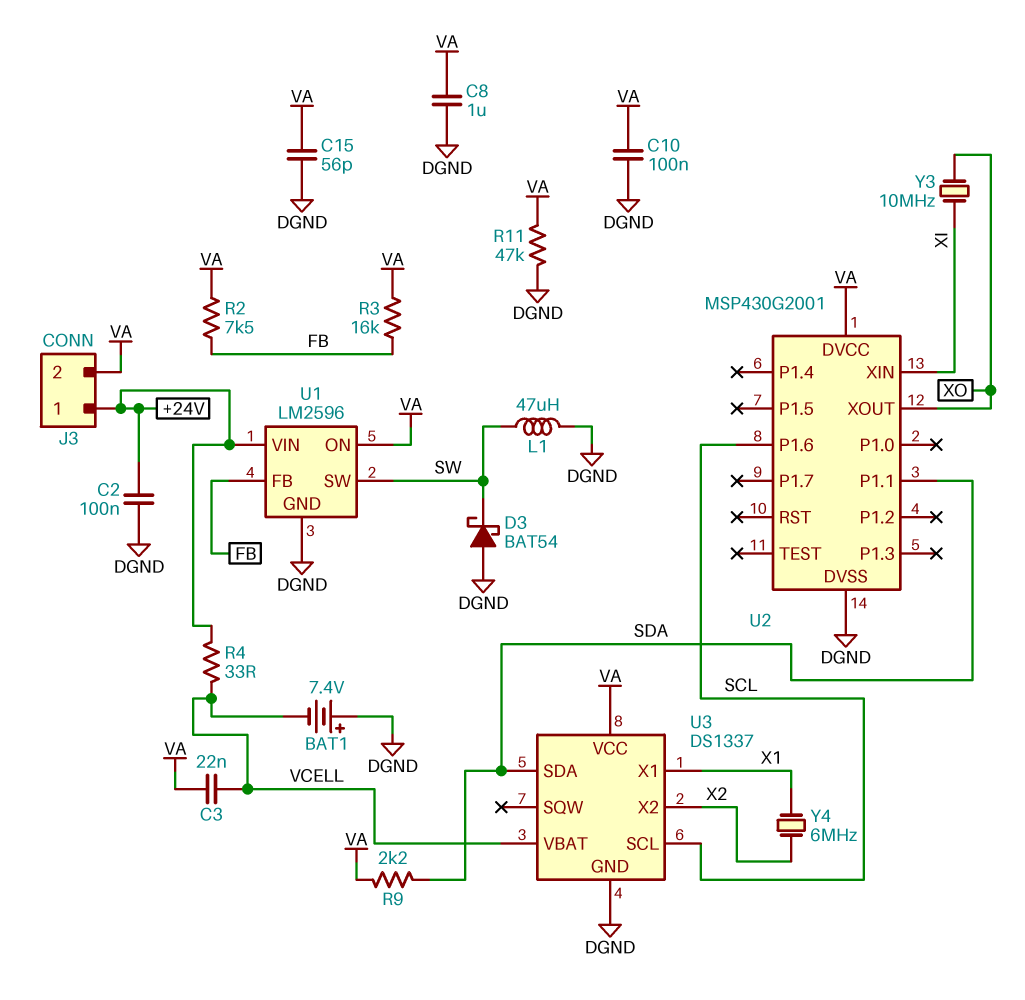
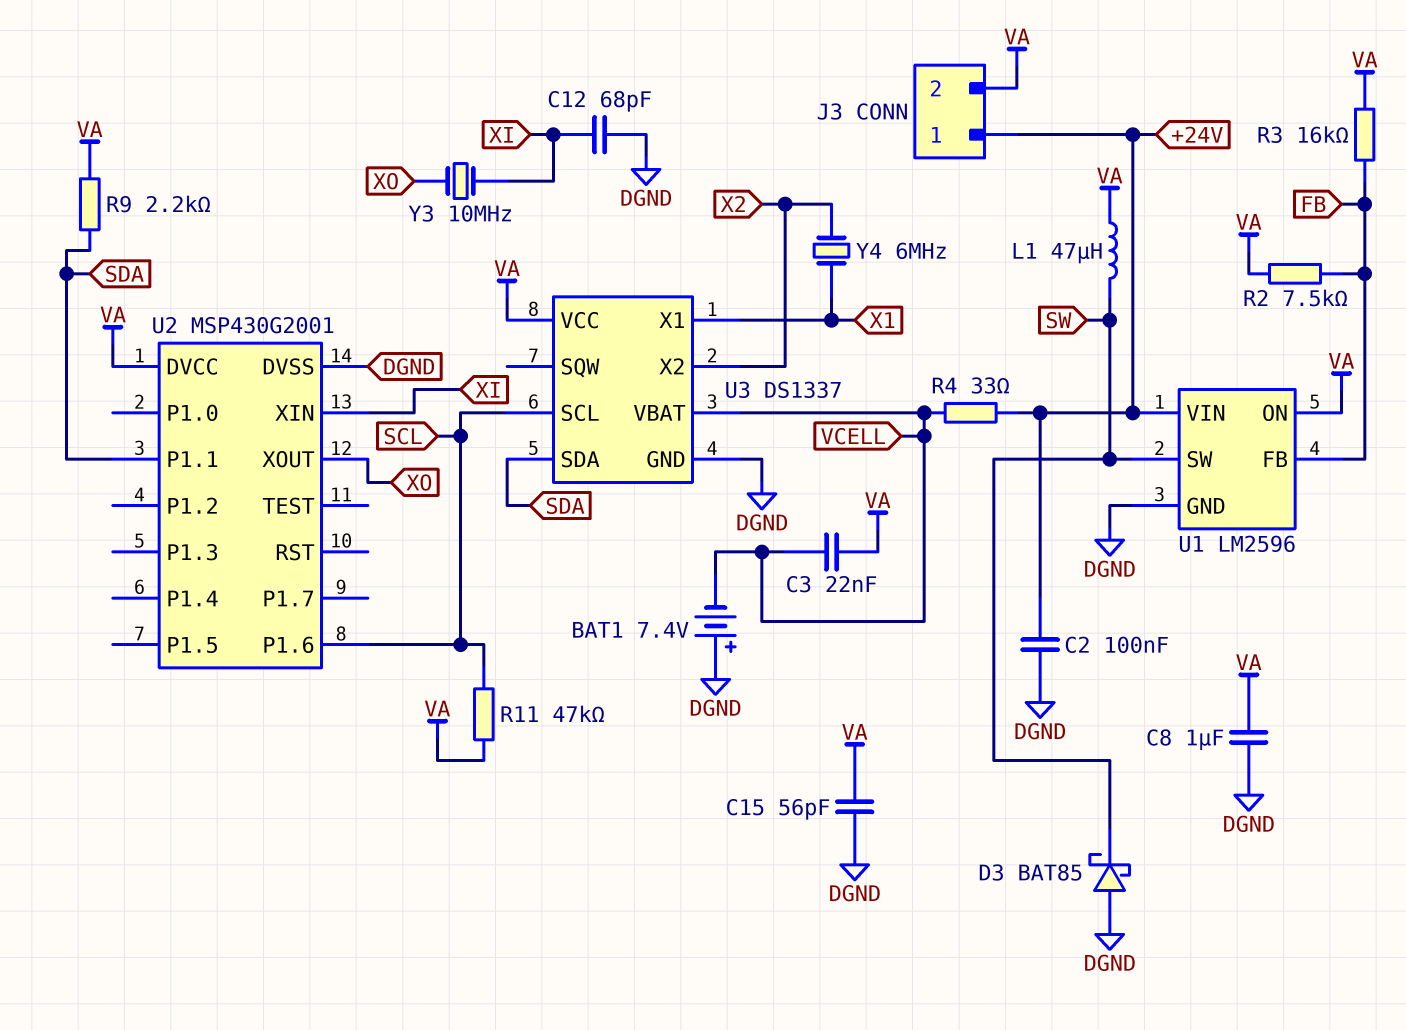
C10: 100nF (DGND, VA) -> none
C12: none -> 68pF (DGND, XI)
D3: schottky BAT54 (A DGND, K SW) -> schottky BAT85 (A DGND, K SW)
L1: 47uH (DGND, SW) -> 47uH (SW, VA)
R11: 47k (DGND, VA) -> 47k (SCL, VA)

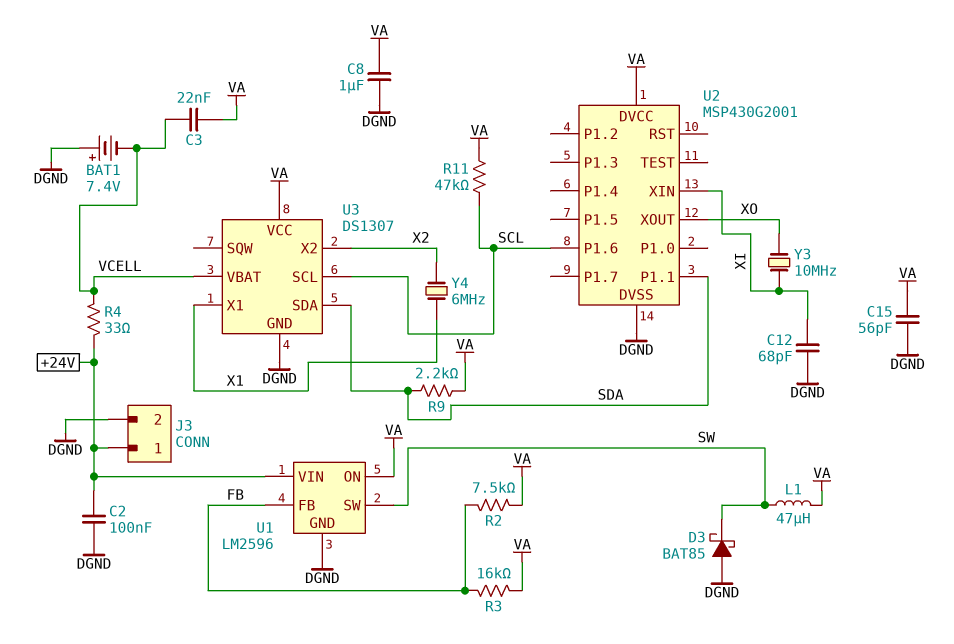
J3 pin 2: VA -> DGND
U3: DS1337 -> DS1307

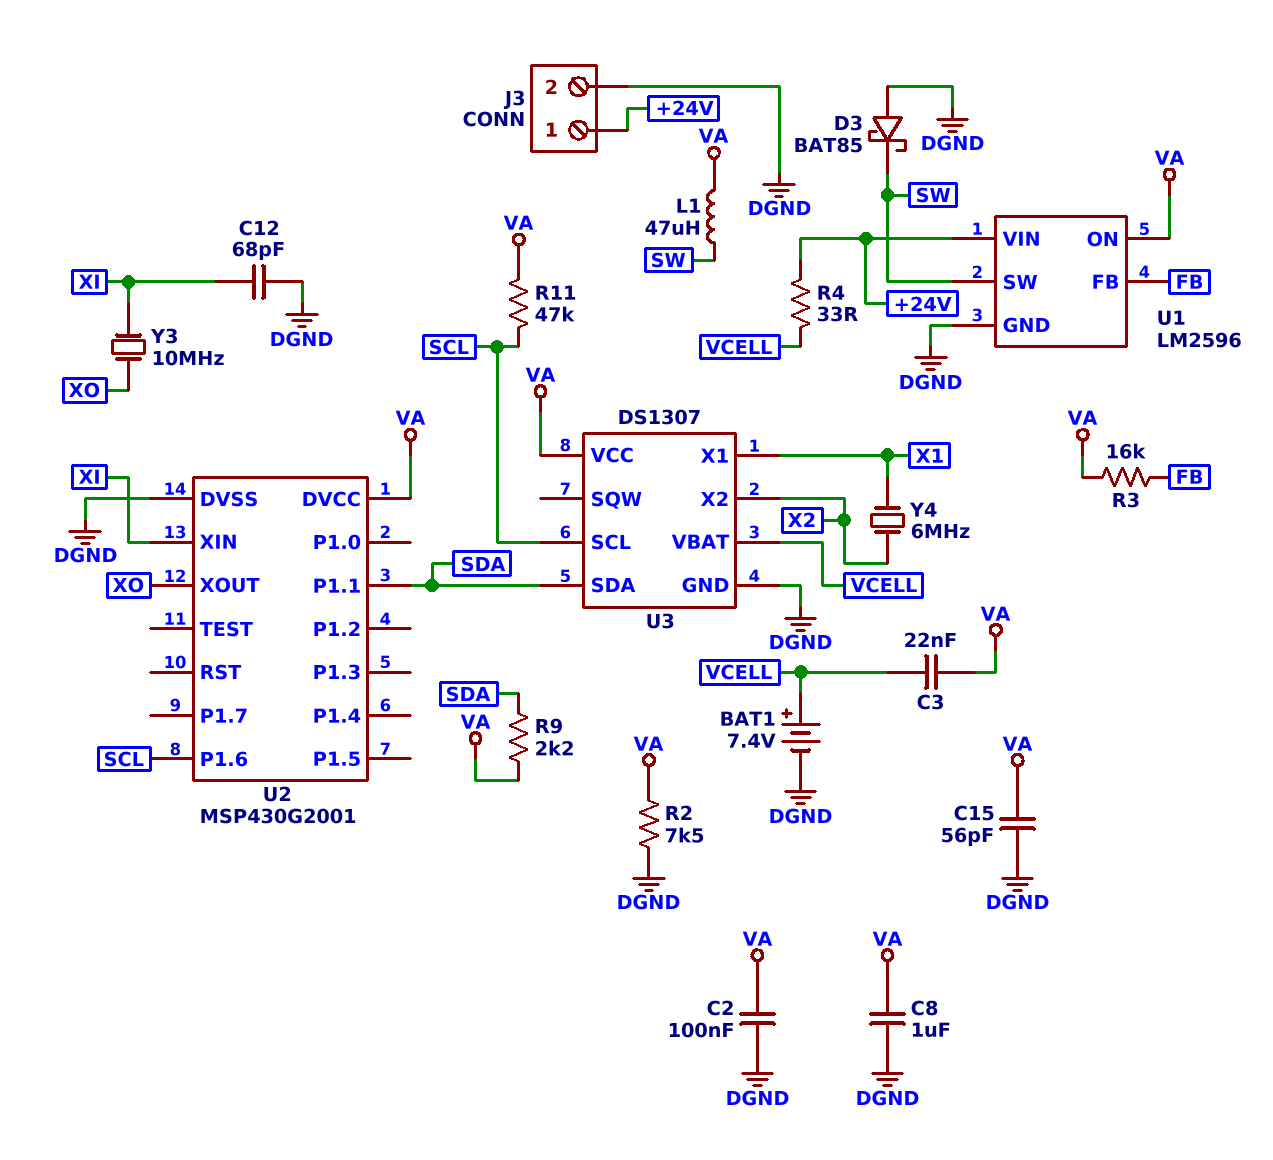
BAT1: 7.4V (plus DGND, minus VCELL) -> 7.4V (plus VCELL, minus DGND)
C2: 100nF (+24V, DGND) -> 100nF (DGND, VA)
R2: 7.5k (FB, VA) -> 7.5k (DGND, VA)

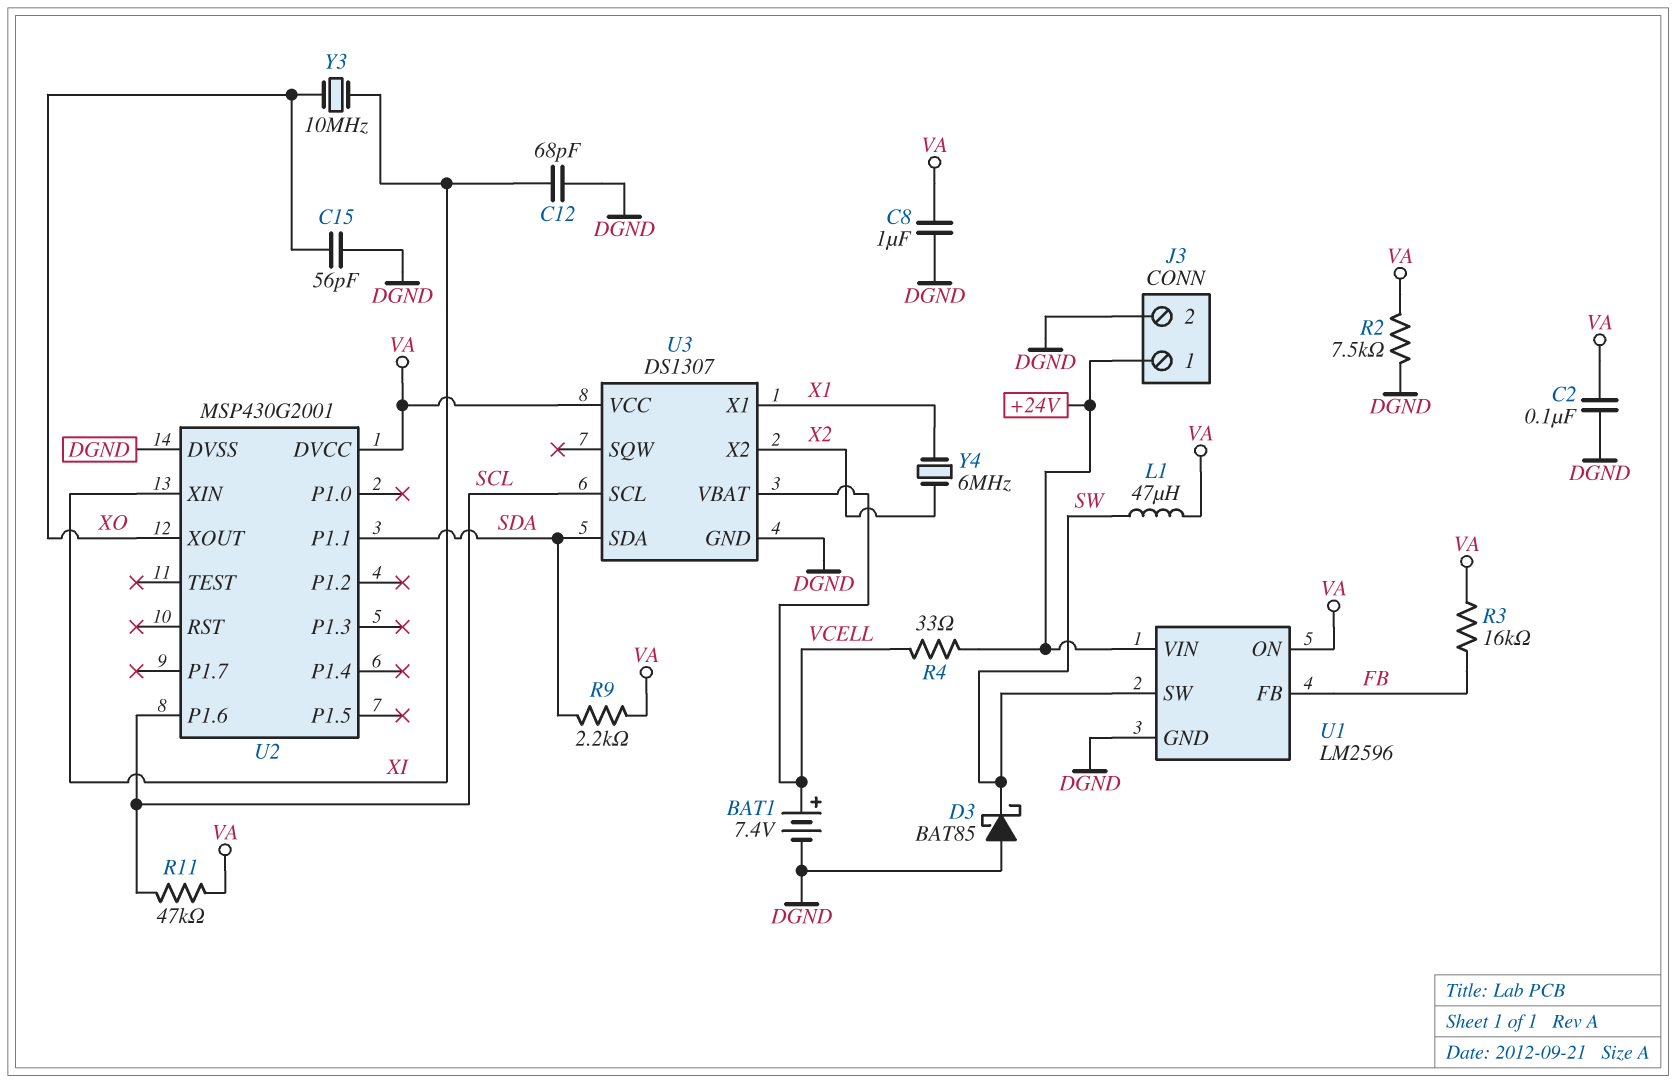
C3: 22nF (VA, VCELL) -> none
C15: 56pF (DGND, VA) -> 56pF (DGND, XO)

